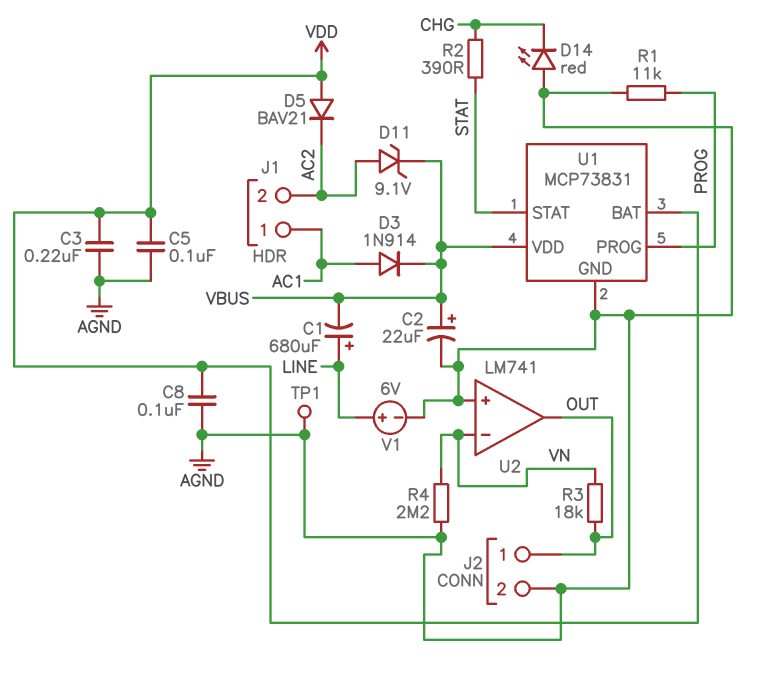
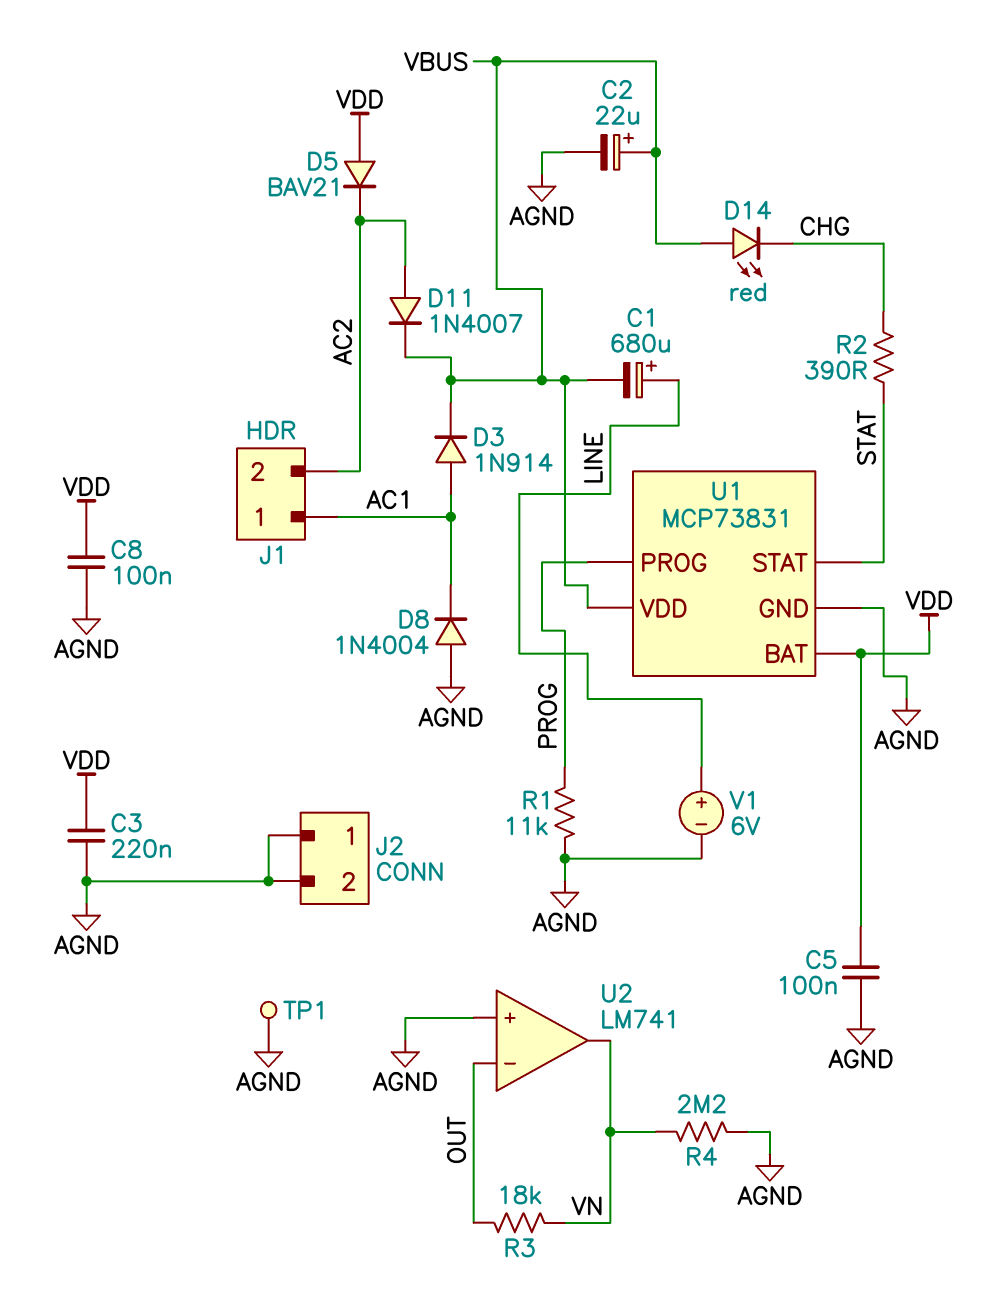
D8: none -> diode 1N4004 (A AGND, K AC1)
D11: zener 9.1V (A AC2, K VBUS) -> diode 1N4007 (A AC2, K VBUS)
D14: LED red (A AGND, K CHG) -> LED red (A VBUS, K CHG)
J2 pin 1: OUT -> AGND
U2 pin in-: VN -> OUT
U2 pin out: OUT -> VN

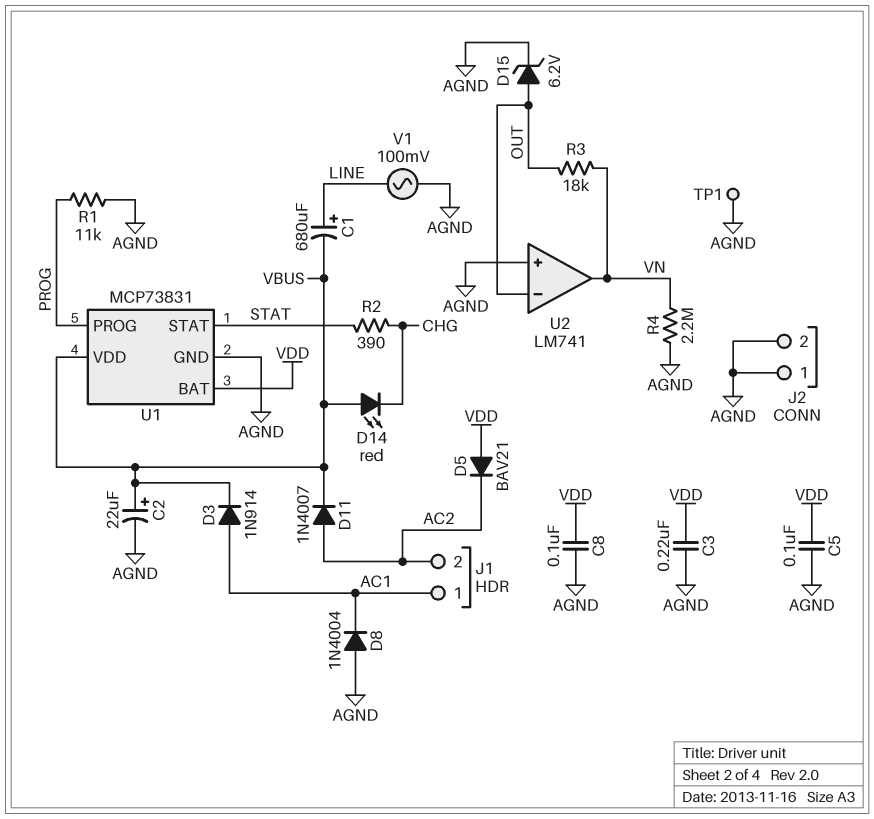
D15: none -> zener 6.2V (A OUT, K AGND)
V1: 6V (plus LINE, minus AGND) -> AC 100mV (AGND, LINE)

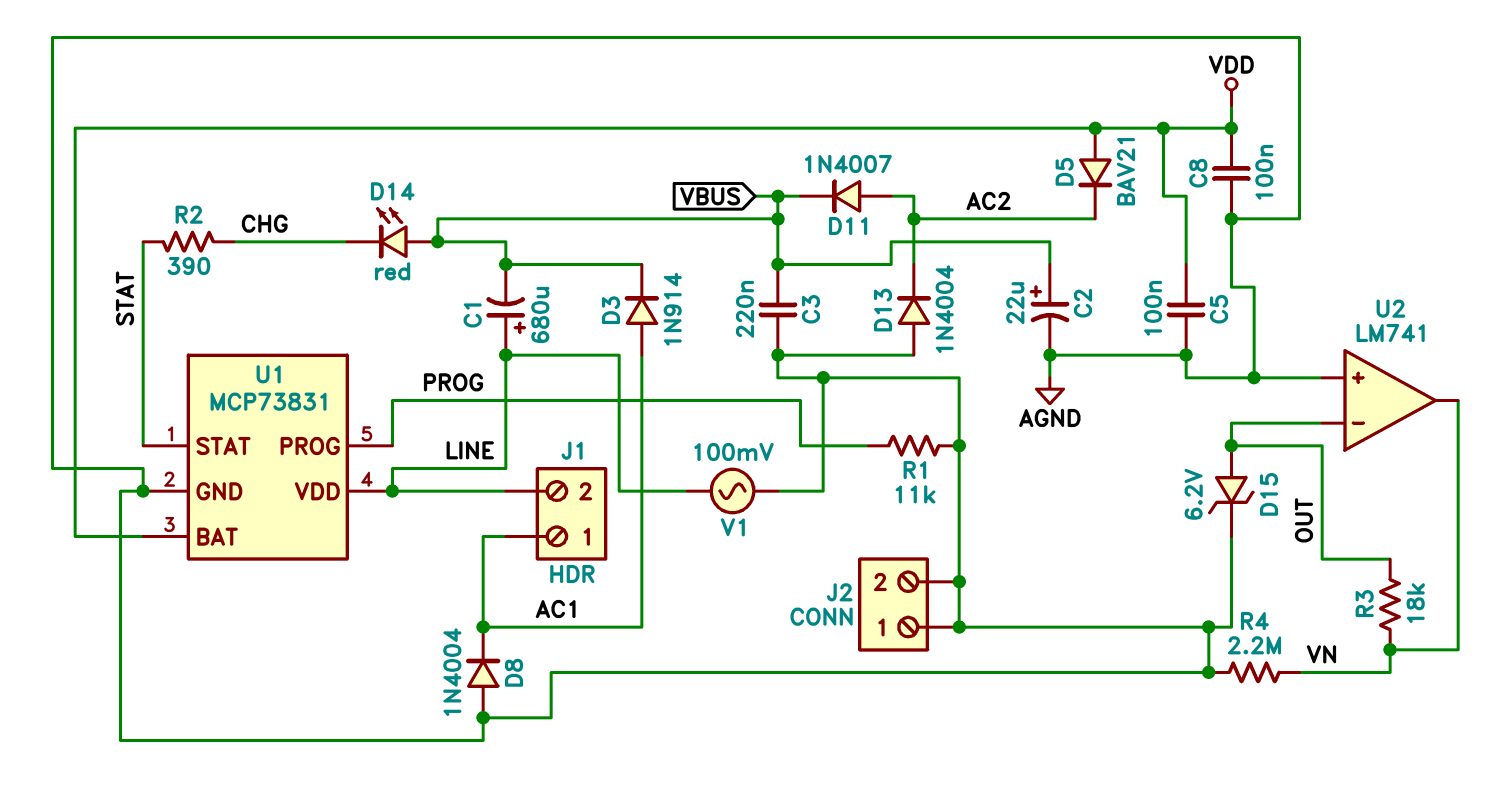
C3: 220nF (AGND, VDD) -> 220nF (AGND, VBUS)
D13: none -> diode 1N4004 (A AGND, K AC2)
J1 pin 2: AC2 -> LINE
TP1: test point (AGND) -> none
U1 pin VDD: VBUS -> LINE

